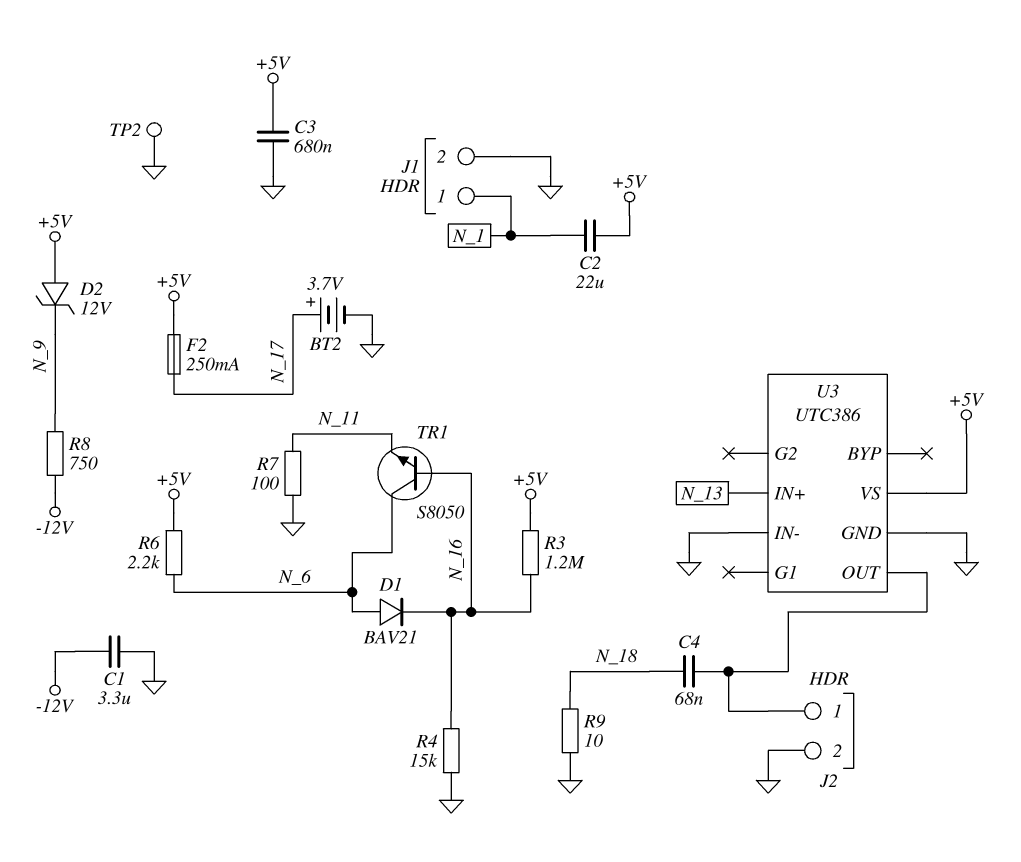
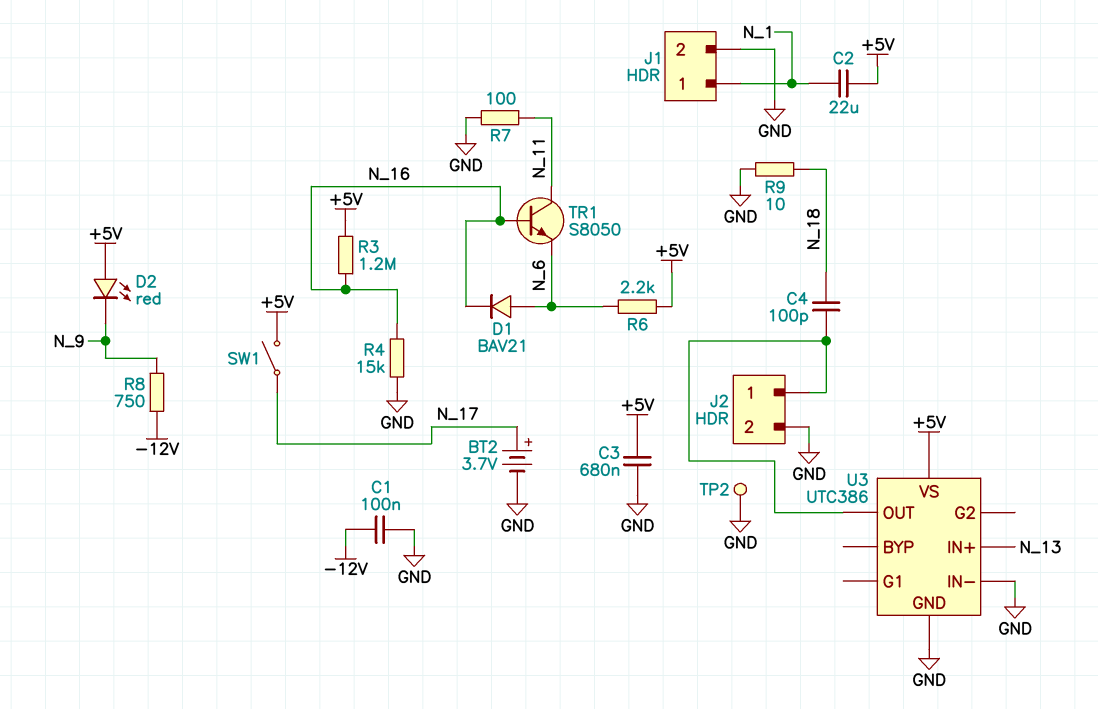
C1: 3.3uF (-12V, GND) -> 100nF (-12V, GND)
C4: 68nF (J2/1, N_18) -> 100pF (J2/1, N_18)
D2: zener 12V (A +5V, K N_9) -> LED red (A +5V, K N_9)
F2: 250mA (+5V, N_17) -> none
SW1: none -> switch (+5V, N_17)
TR1: NPN S8050 (B N_16, C N_6, E N_11) -> NPN S8050 (B N_16, C N_11, E N_6)

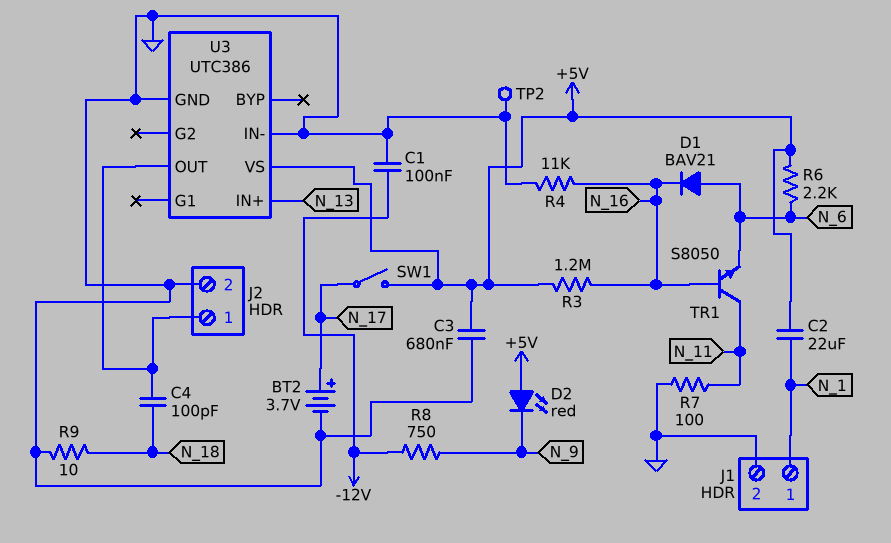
R4: 15k (GND, N_16) -> 11k (GND, N_16)

